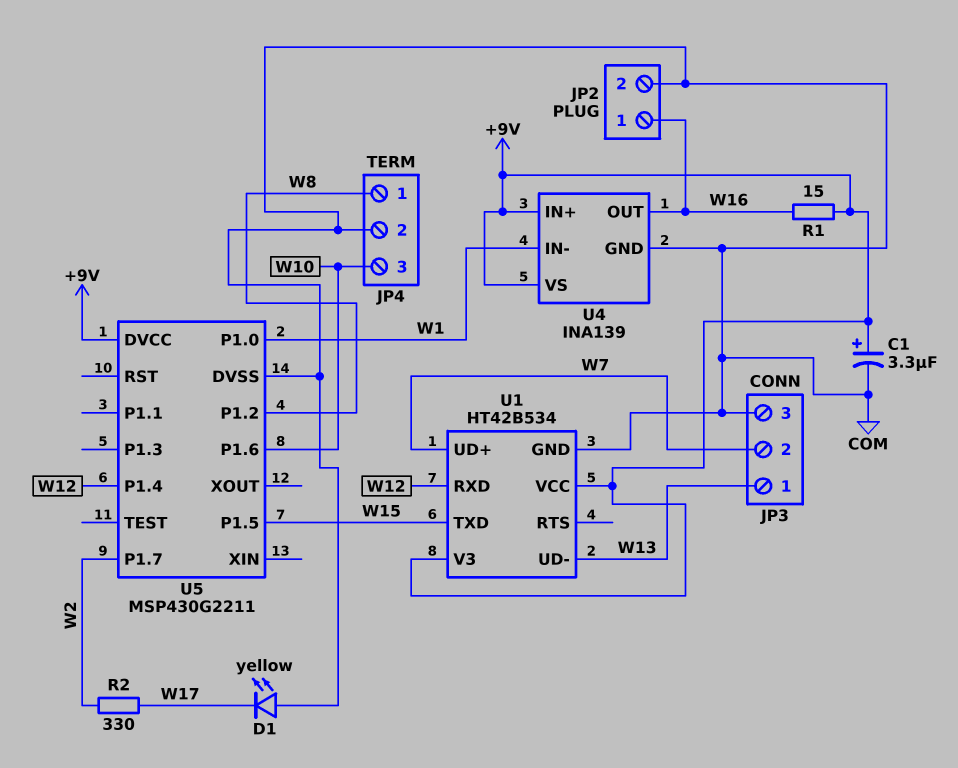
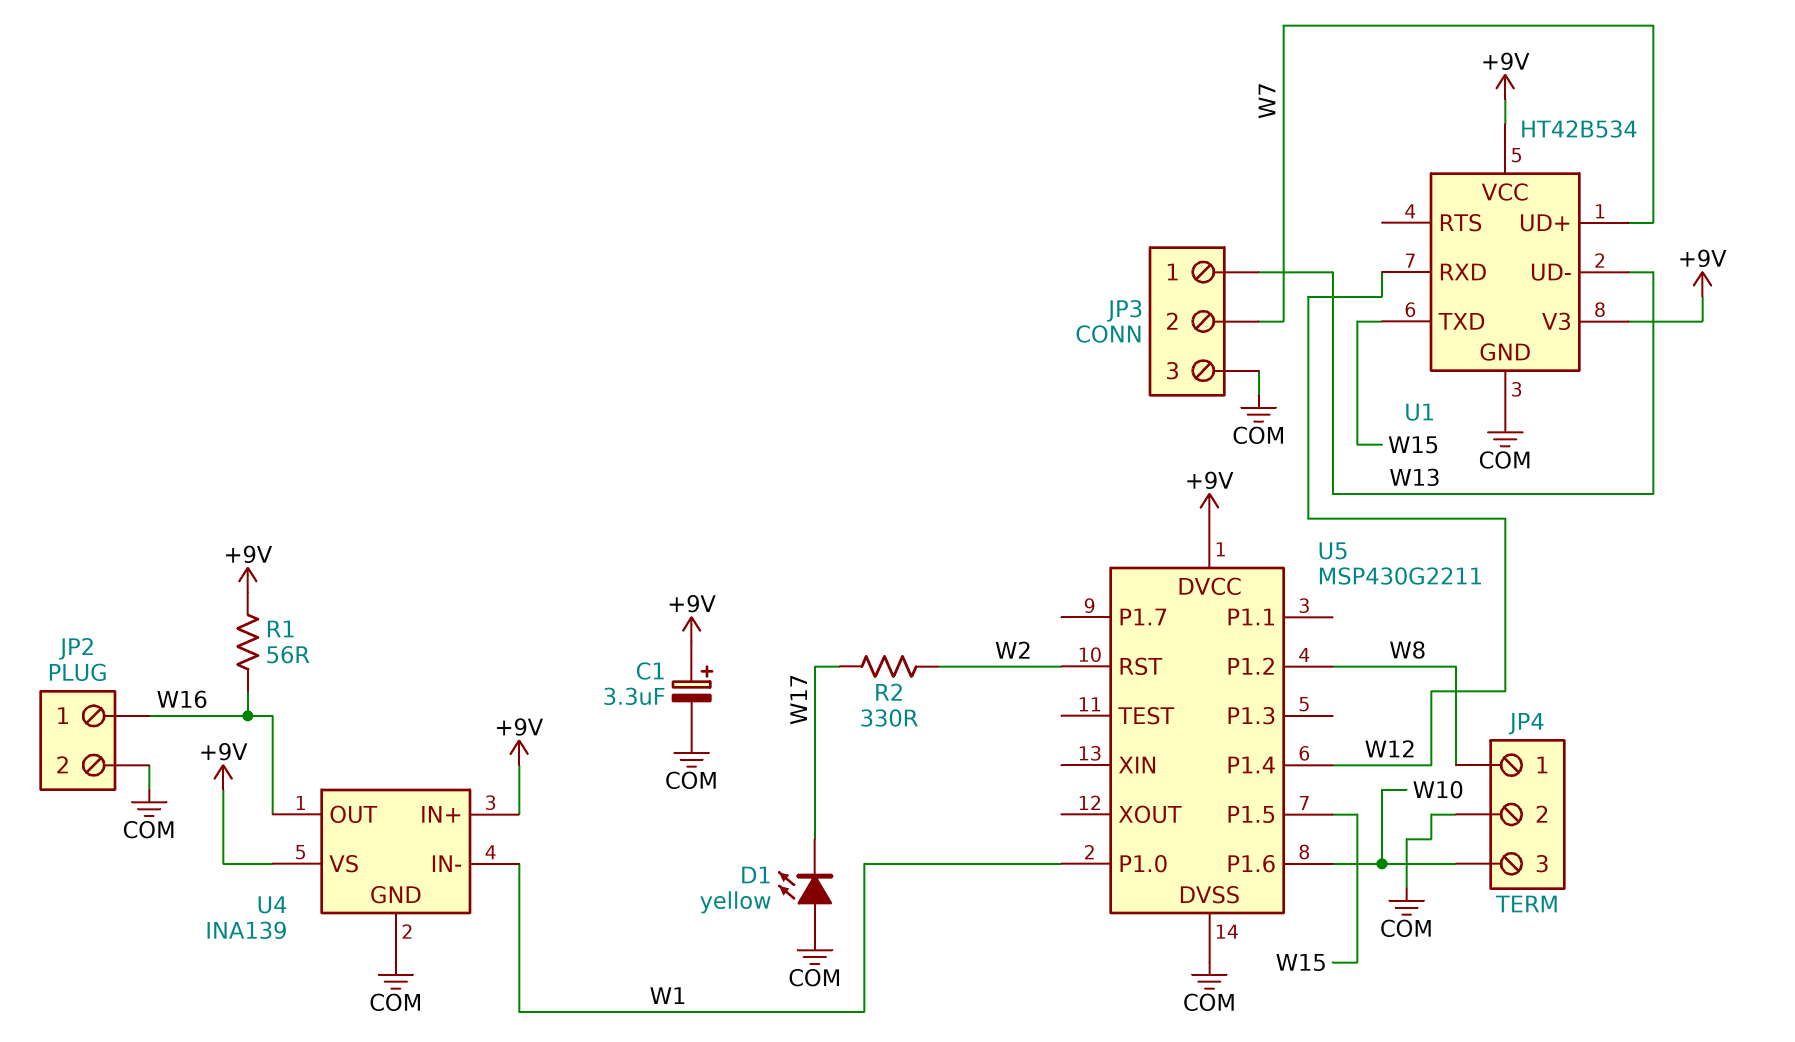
R1: 15 (+9V, W16) -> 56 (+9V, W16)
U5 pin P1.7: W2 -> none
U5 pin RST: none -> W2

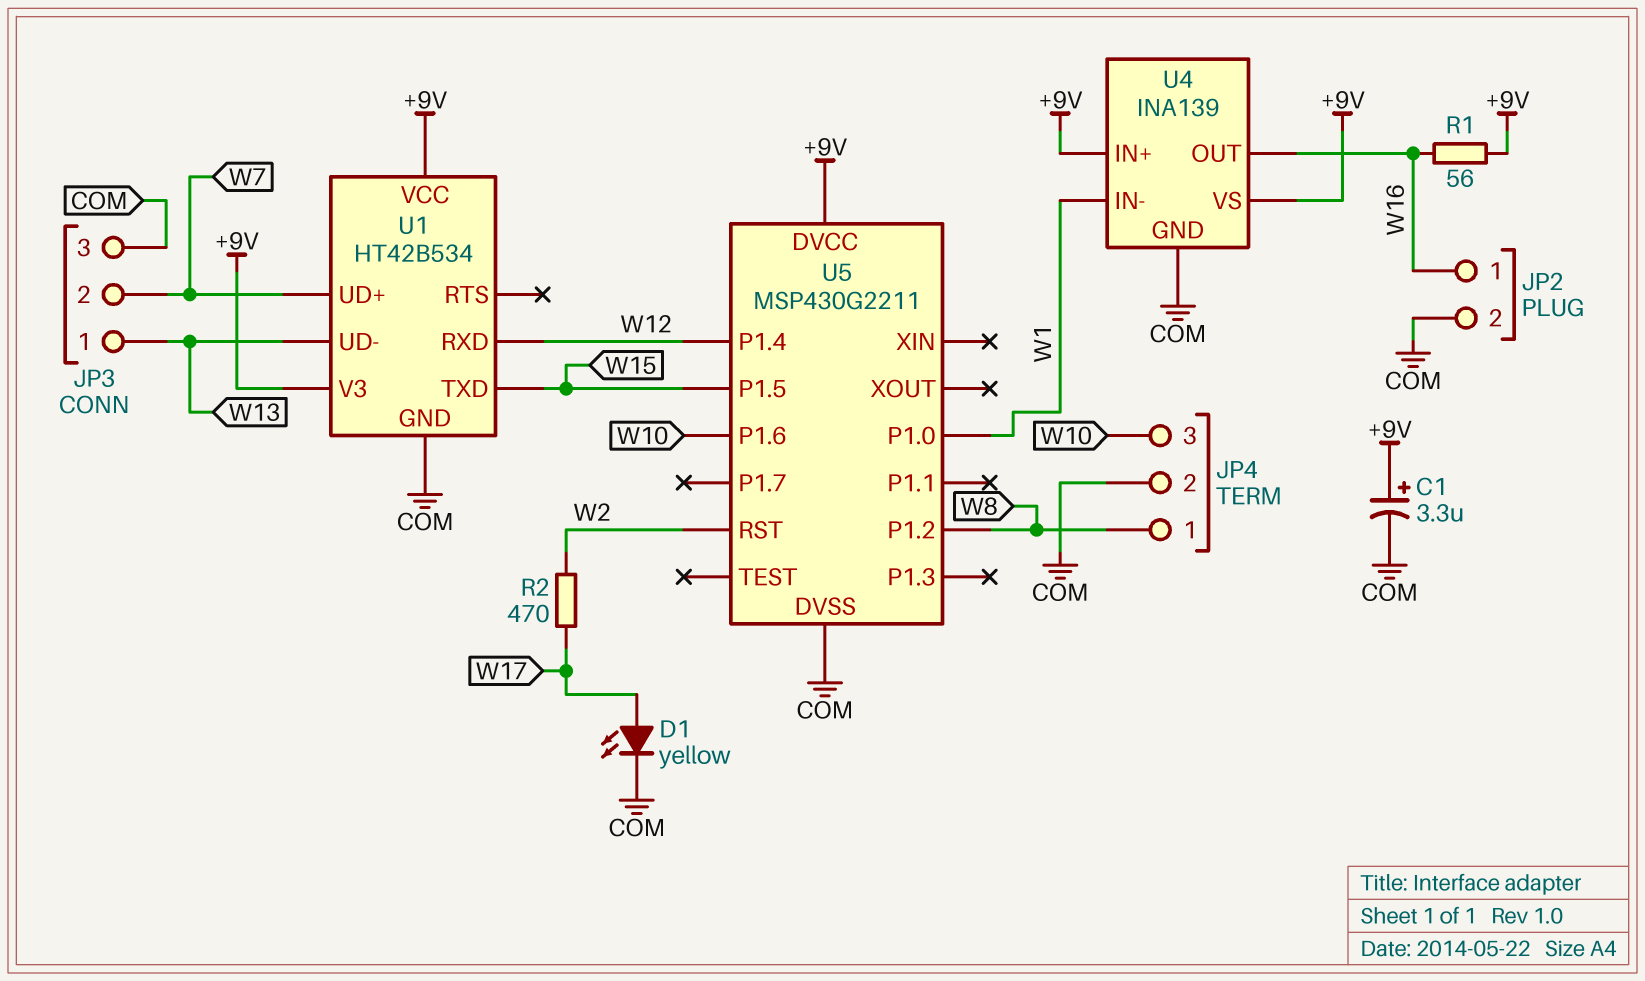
D1: LED yellow (A COM, K W17) -> LED yellow (A W17, K COM)
R2: 330 (W2, W17) -> 470 (W2, W17)

